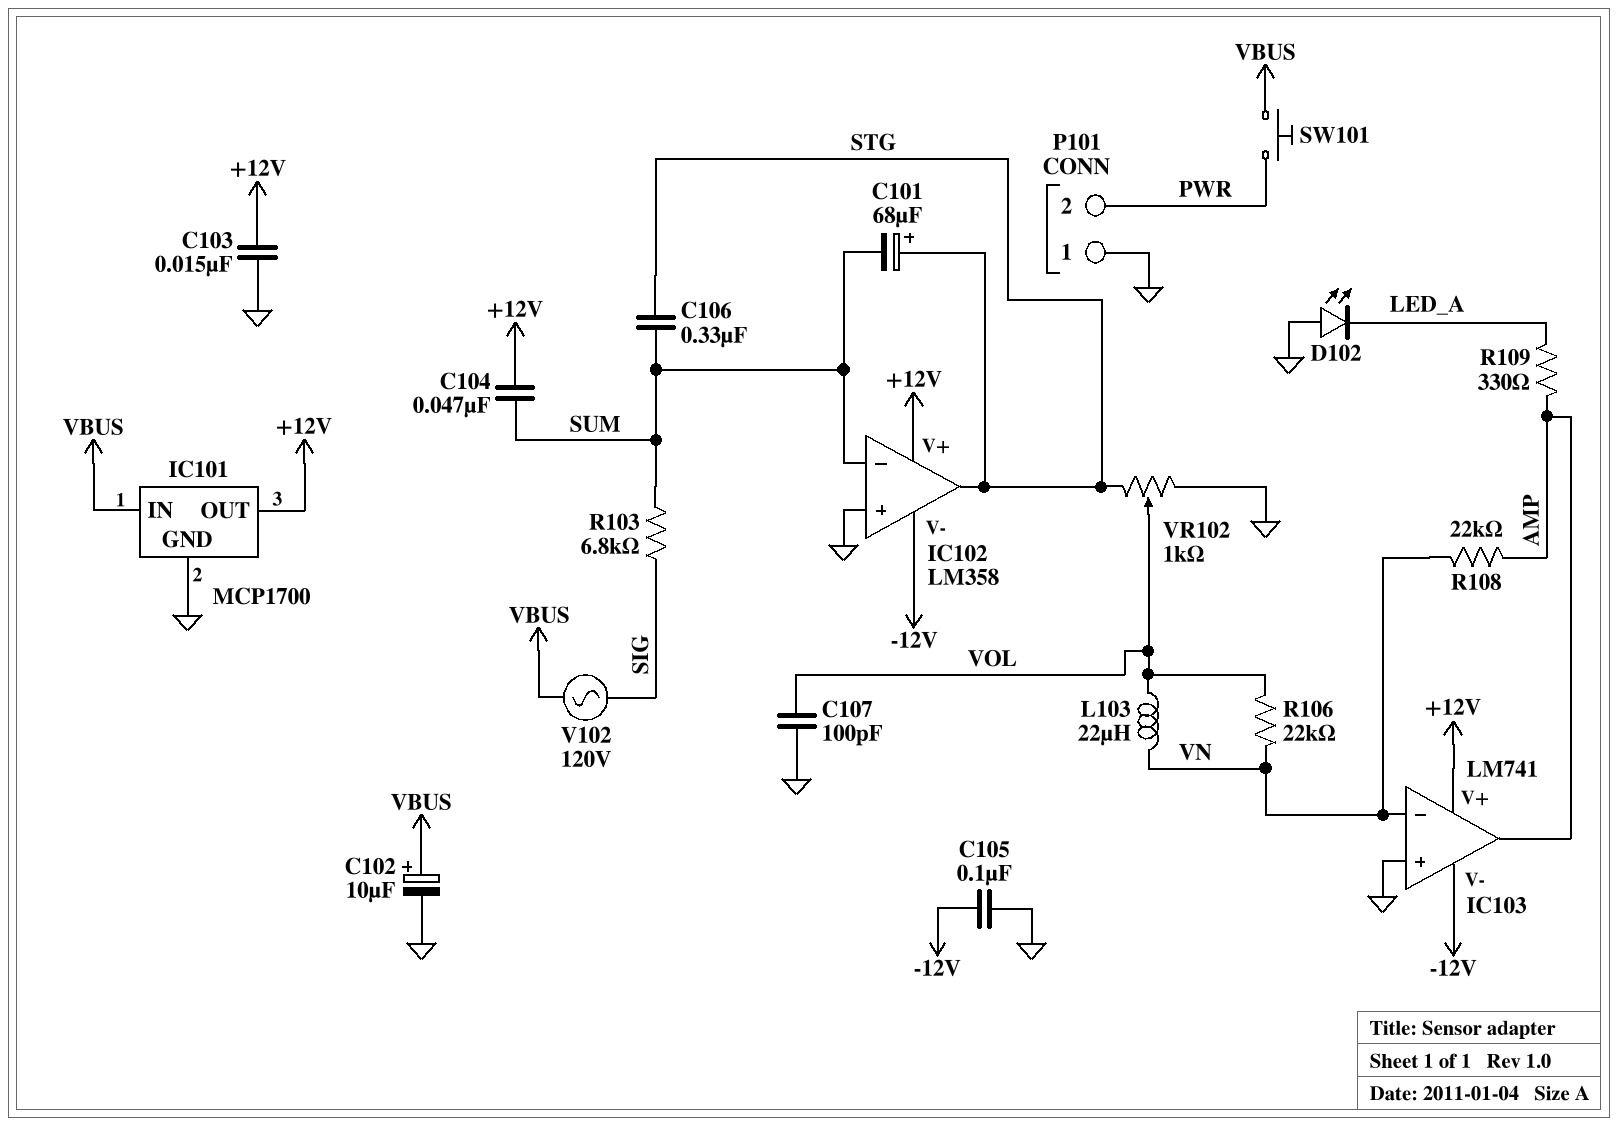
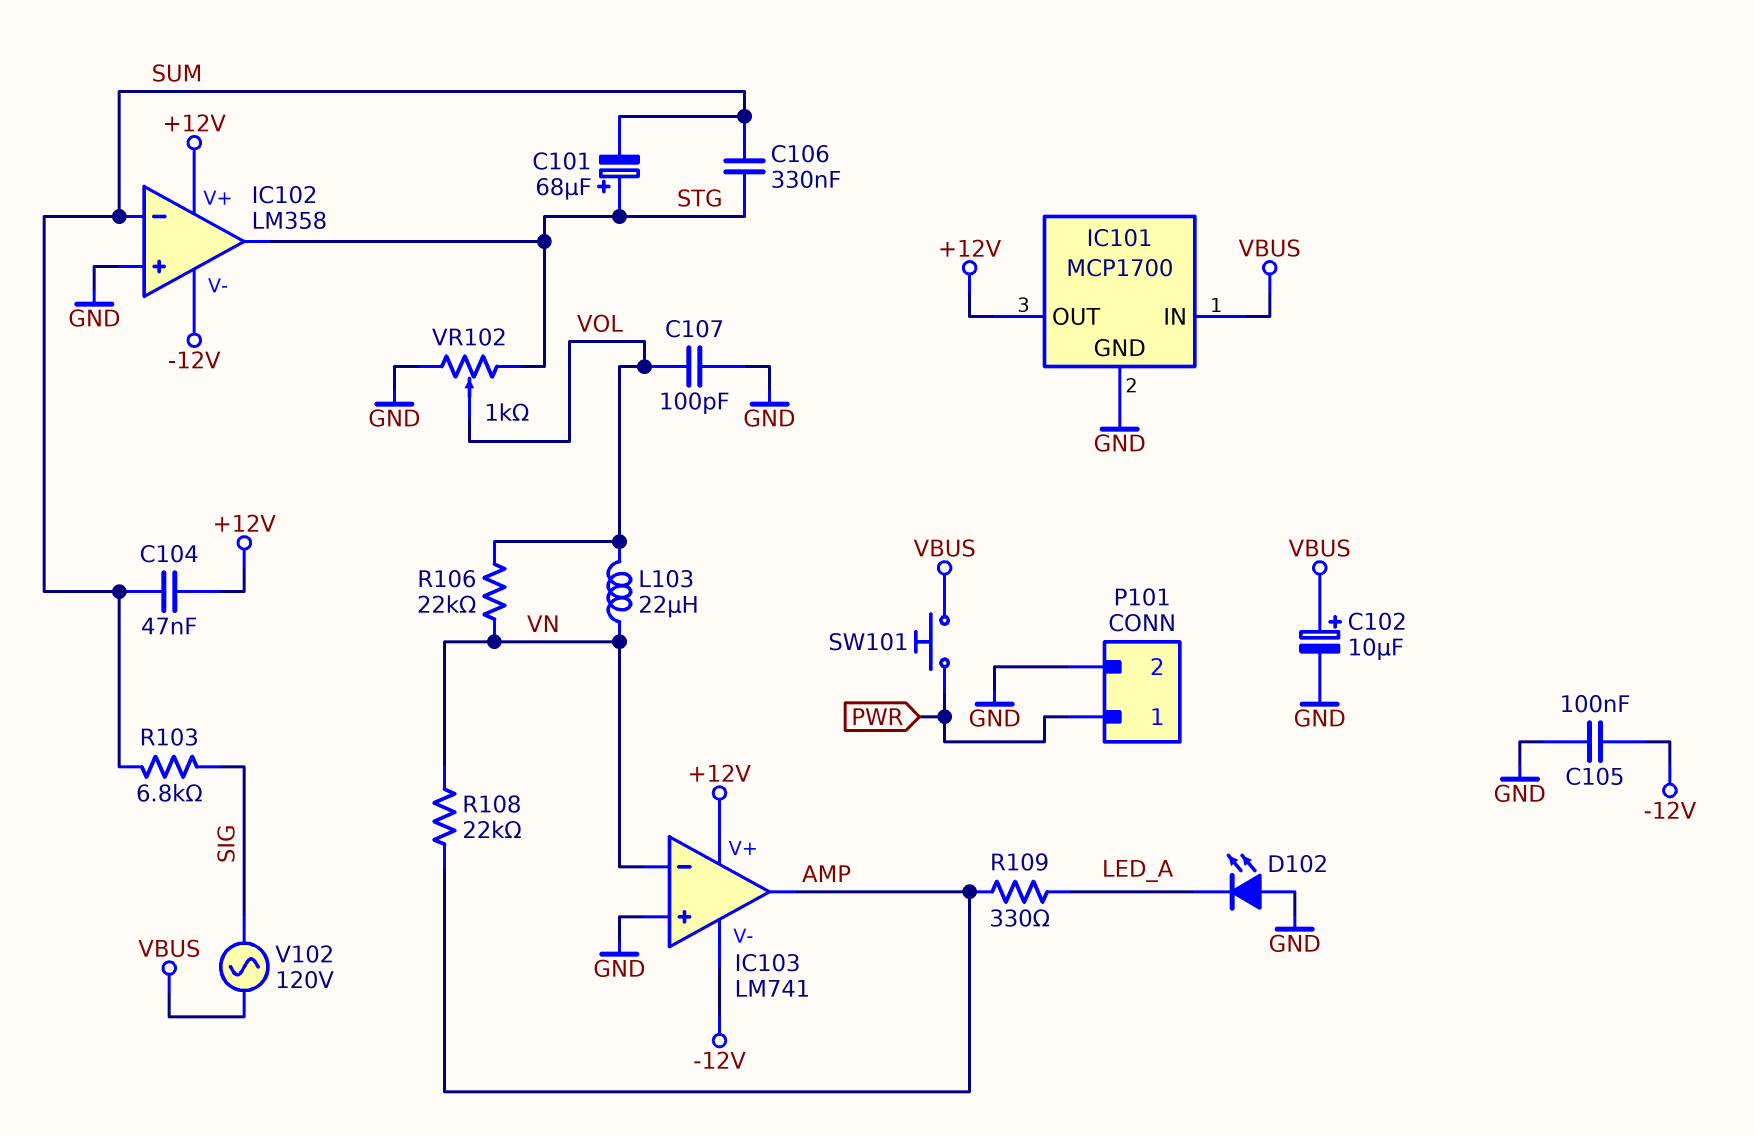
C103: 15nF (+12V, GND) -> none
P101 pin 1: GND -> PWR
P101 pin 2: PWR -> GND

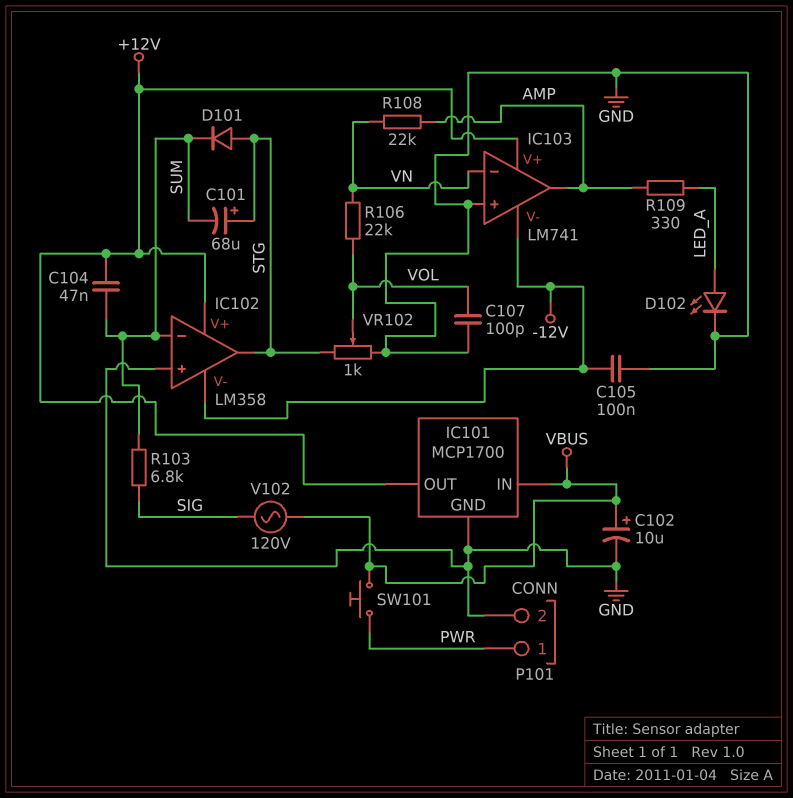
C106: 330nF (STG, SUM) -> none
D101: none -> diode (A STG, K SUM)
D102: LED (A GND, K LED_A) -> LED (A LED_A, K GND)
L103: 22uH (VN, VOL) -> none

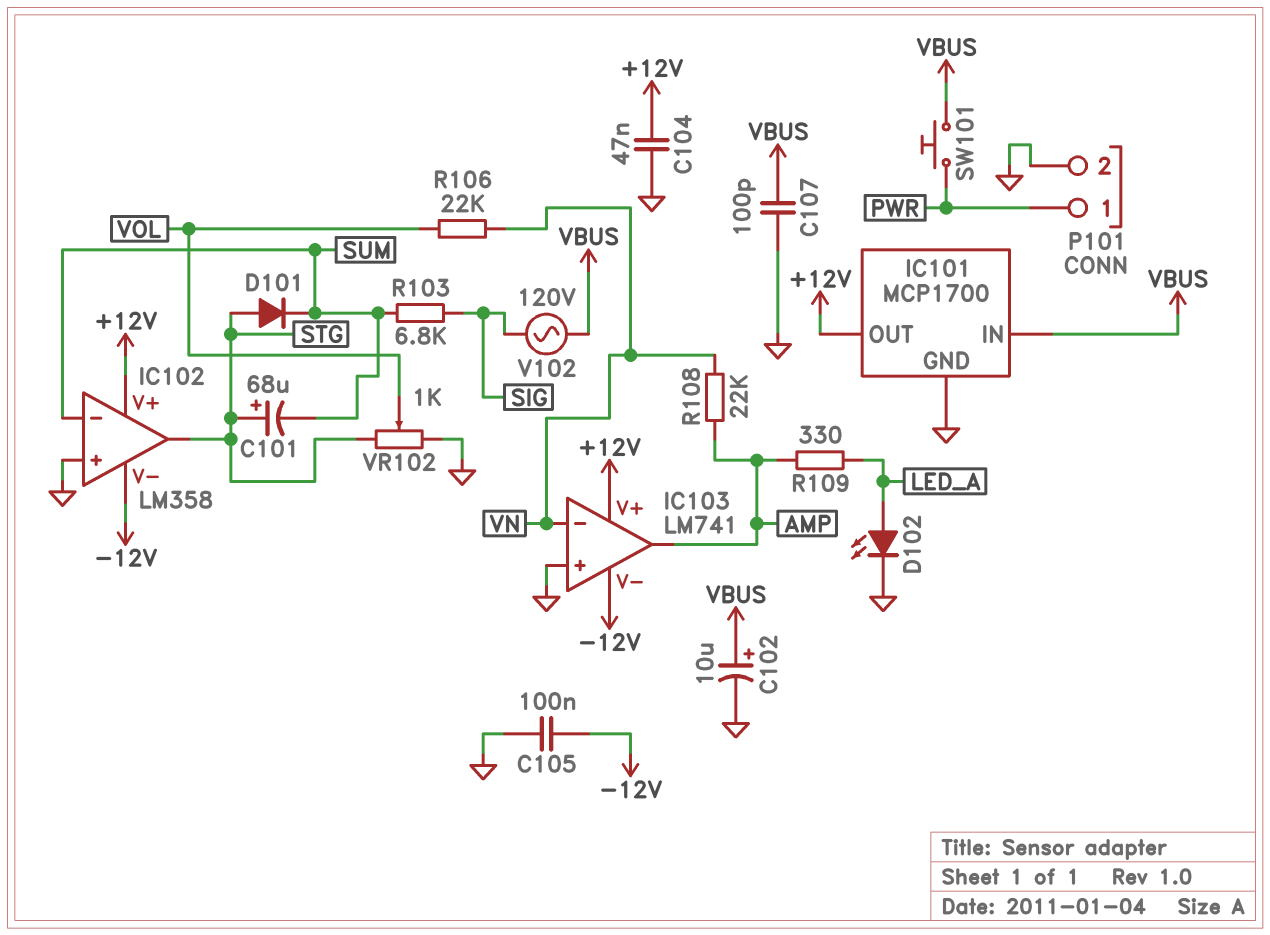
C104: 47nF (+12V, SUM) -> 47nF (+12V, GND)
C107: 100pF (GND, VOL) -> 100pF (GND, VBUS)

